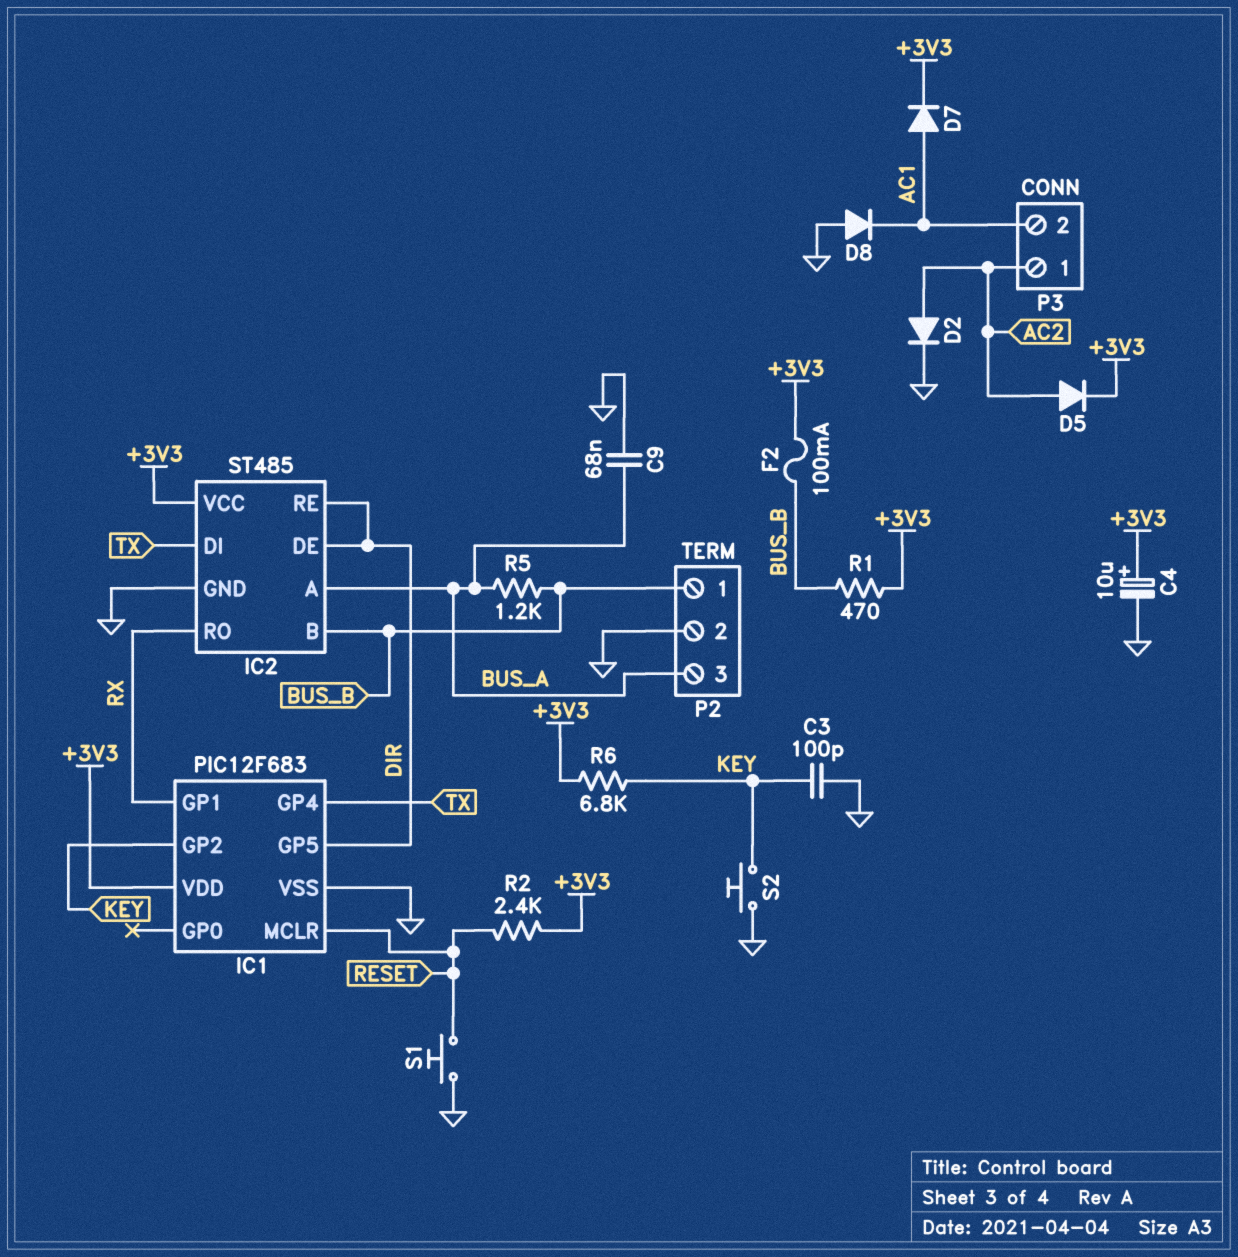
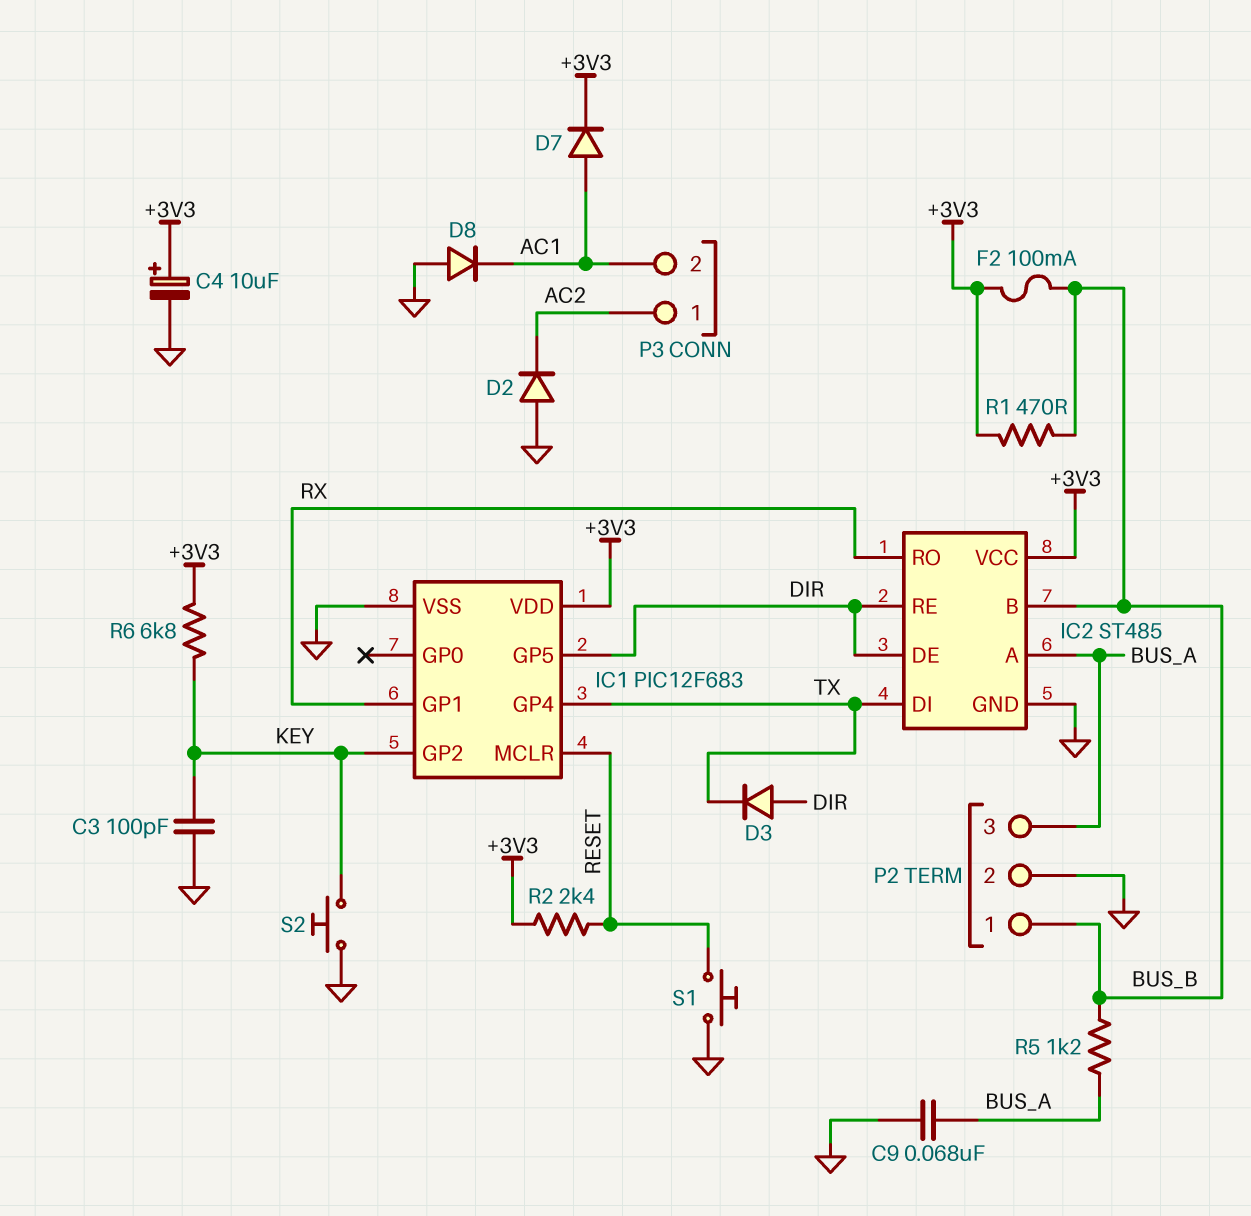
D2: diode (A AC2, K GND) -> diode (A GND, K AC2)
D3: none -> diode (A DIR, K TX)
D5: diode (A AC2, K +3V3) -> none

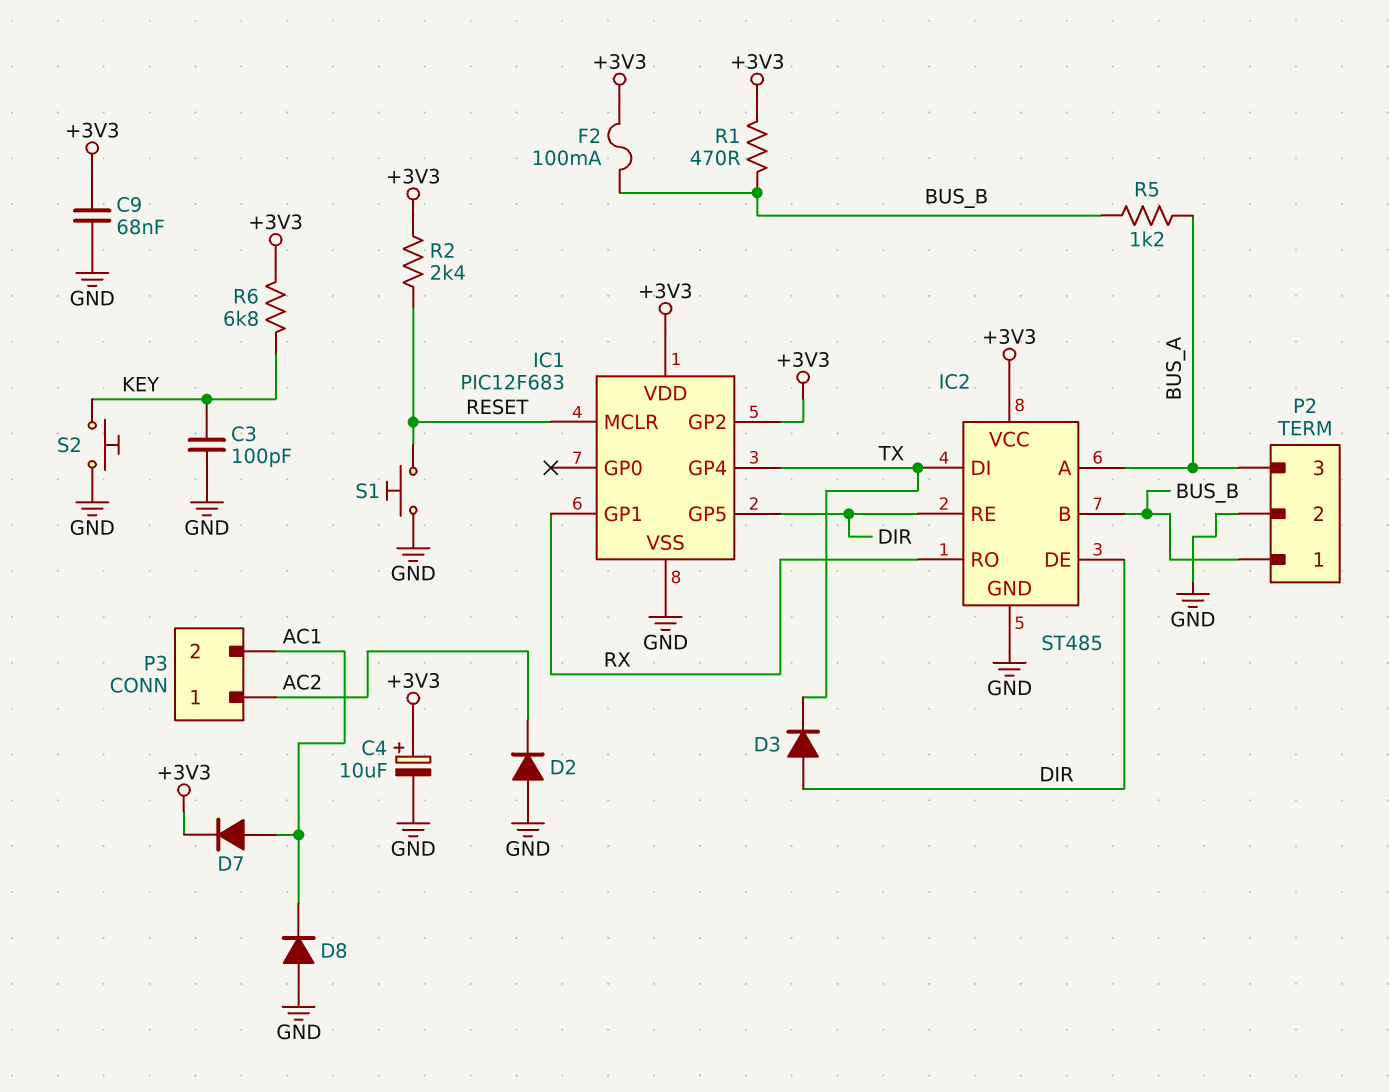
C9: 68nF (BUS_A, GND) -> 68nF (+3V3, GND)
IC1 pin GP2: KEY -> +3V3

